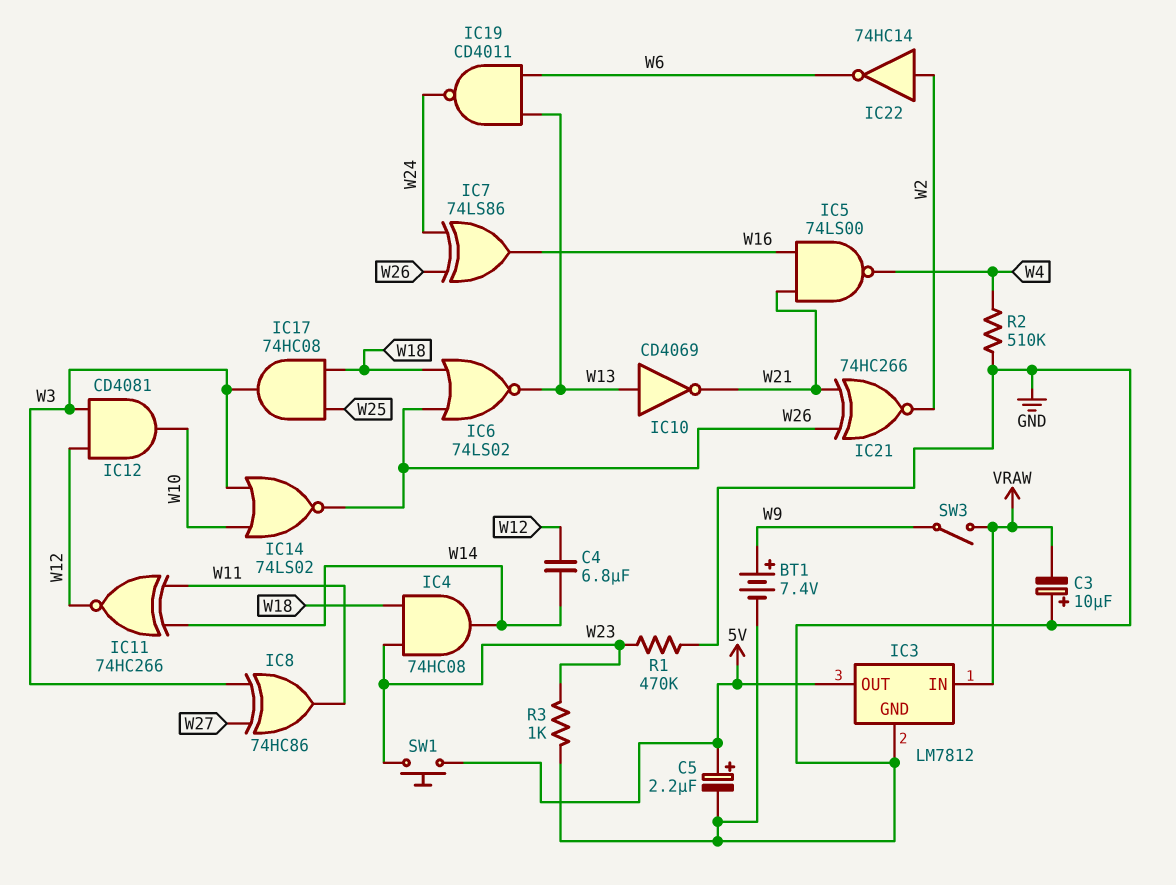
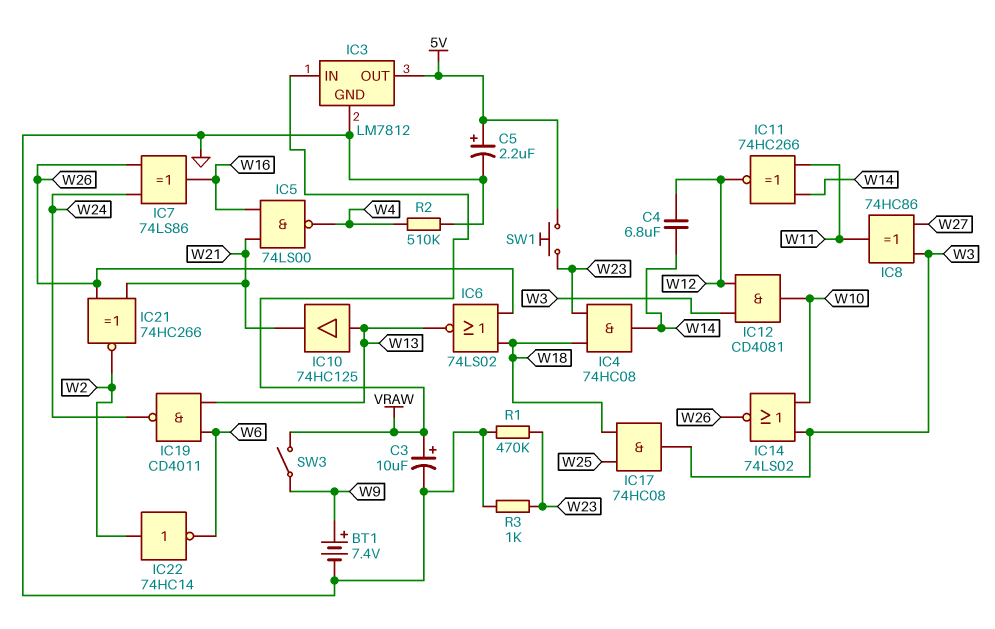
C3: 10uF (plus GND, minus VRAW) -> 10uF (plus VRAW, minus GND)
IC10: NOT CD4069 (in W13, out W21) -> buffer 74HC125 (in W13, out W21)

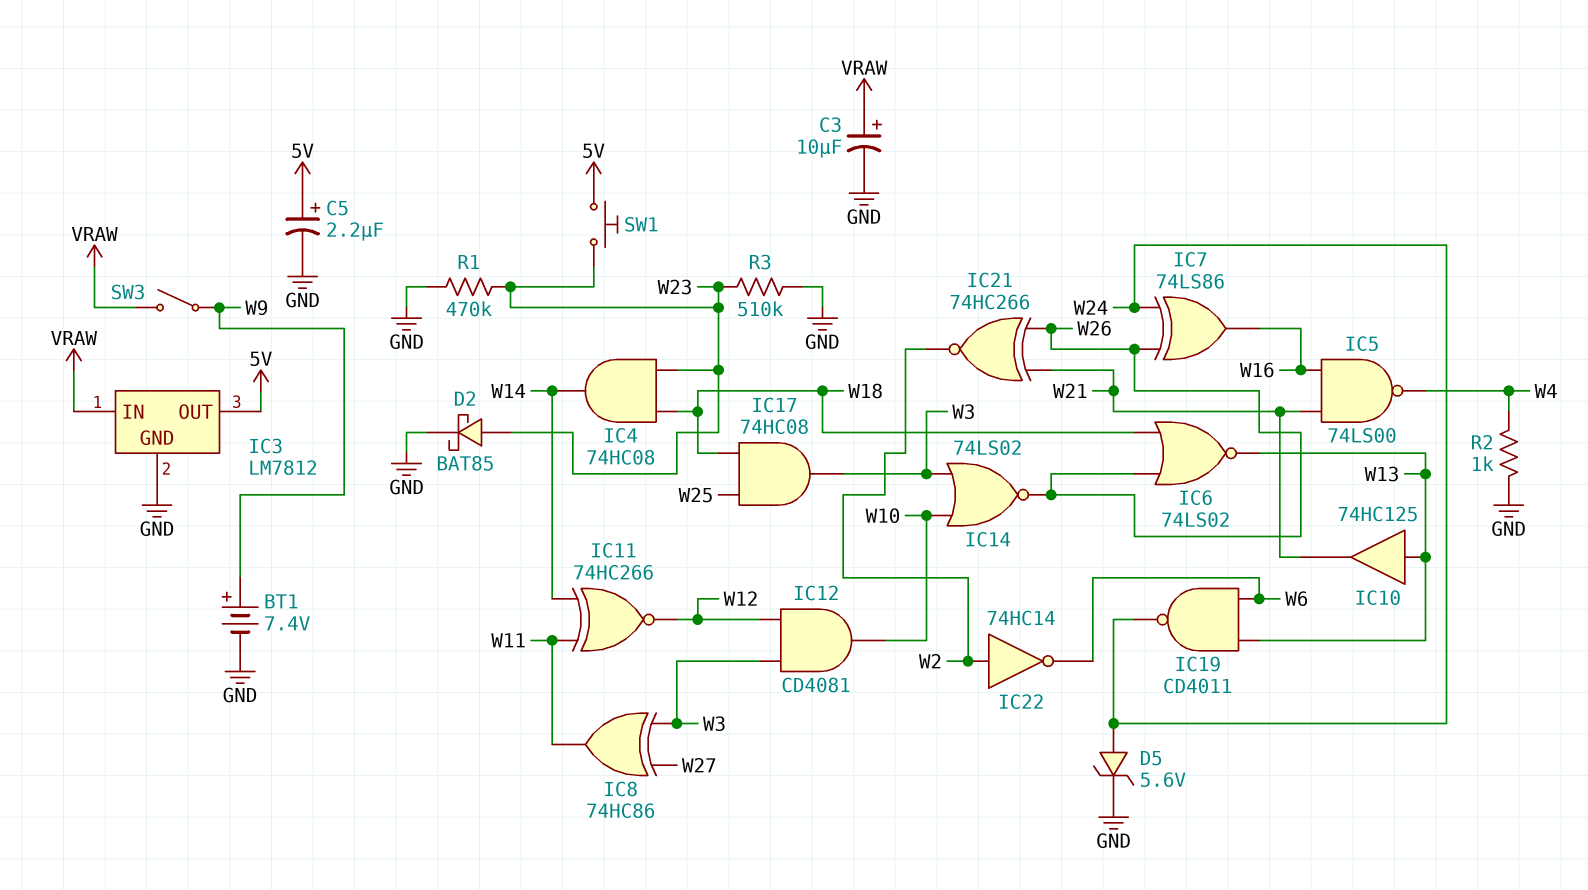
C4: 6.8uF (W12, W14) -> none
D2: none -> schottky BAT85 (A W23, K GND)
D5: none -> zener 5.6V (A W24, K GND)
R2: 510k (GND, W4) -> 1k (GND, W4)
R3: 1k (GND, W23) -> 510k (GND, W23)

